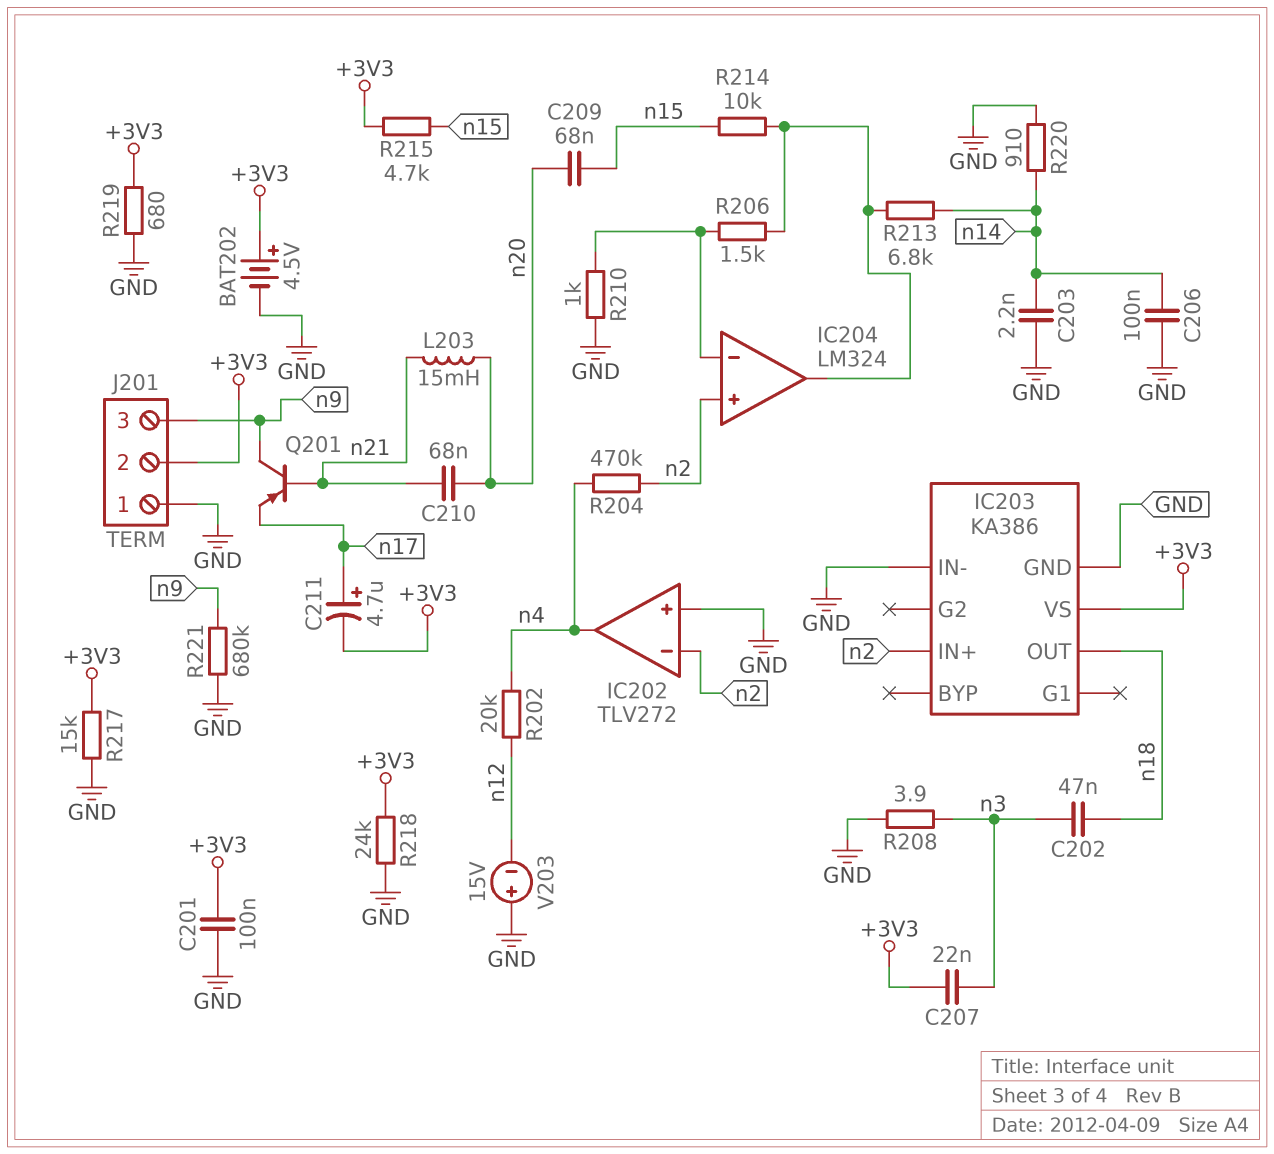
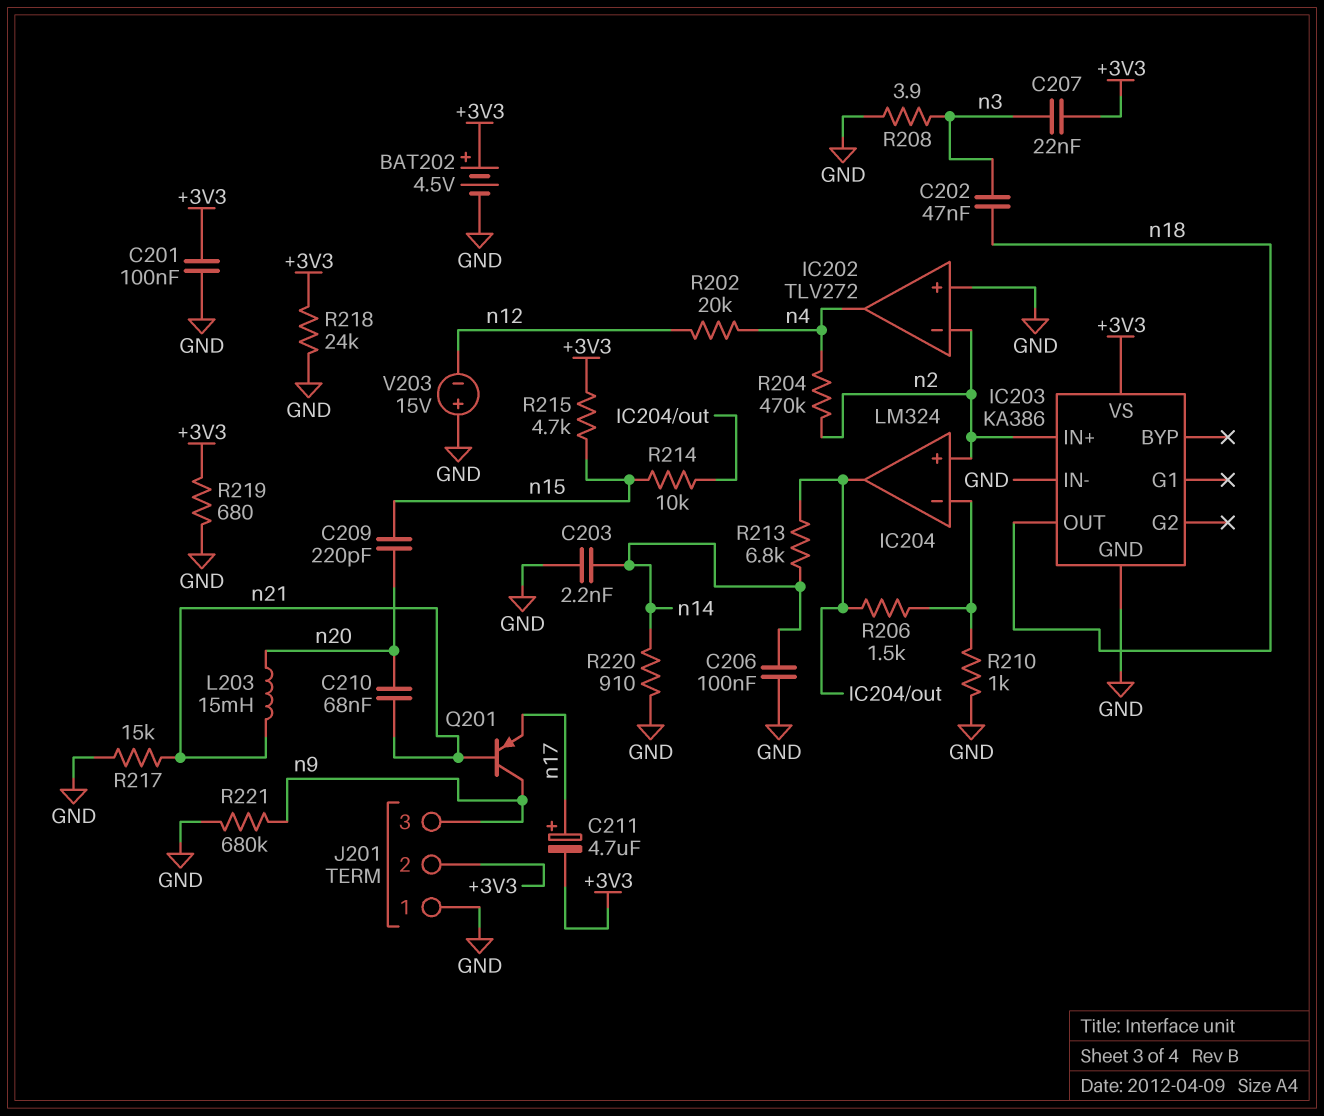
C209: 68nF (n15, n20) -> 220pF (n15, n20)
R217: 15k (+3V3, GND) -> 15k (GND, n21)

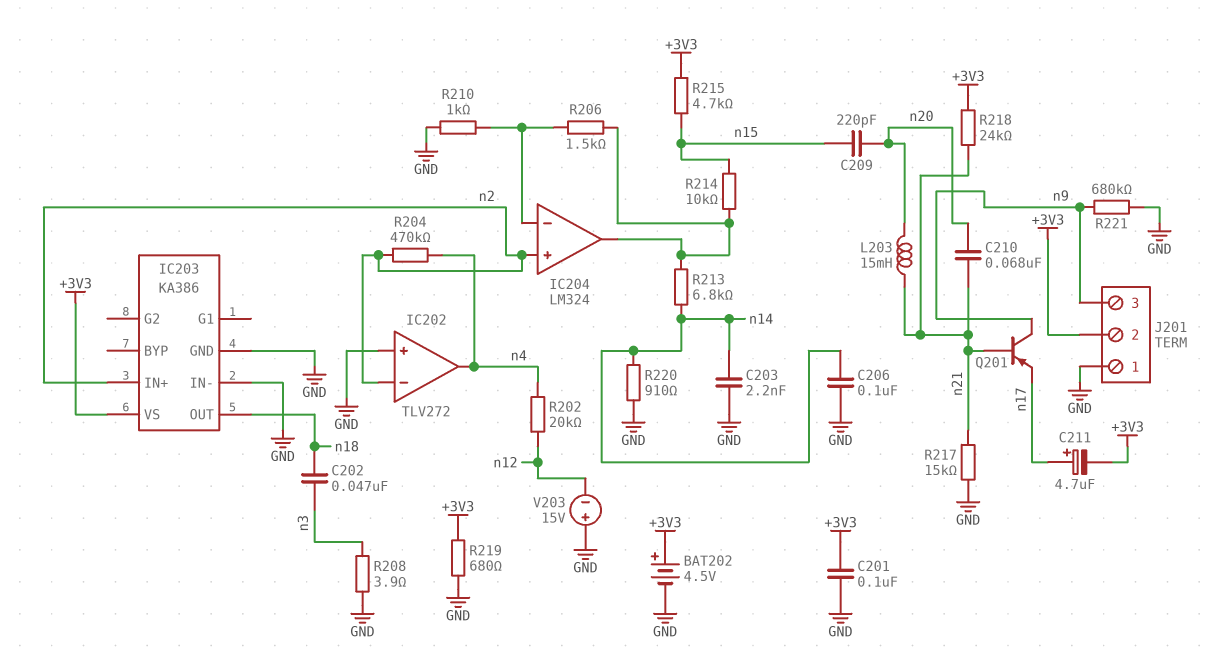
C207: 22nF (+3V3, n3) -> none
R218: 24k (+3V3, GND) -> 24k (+3V3, n21)

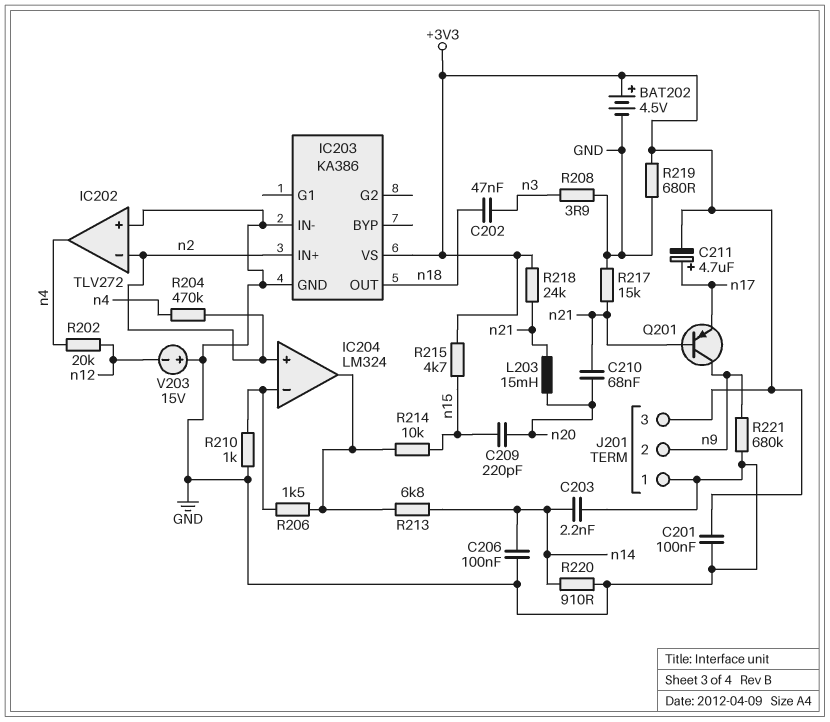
J201 pin 2: +3V3 -> n9
J201 pin 3: n9 -> +3V3

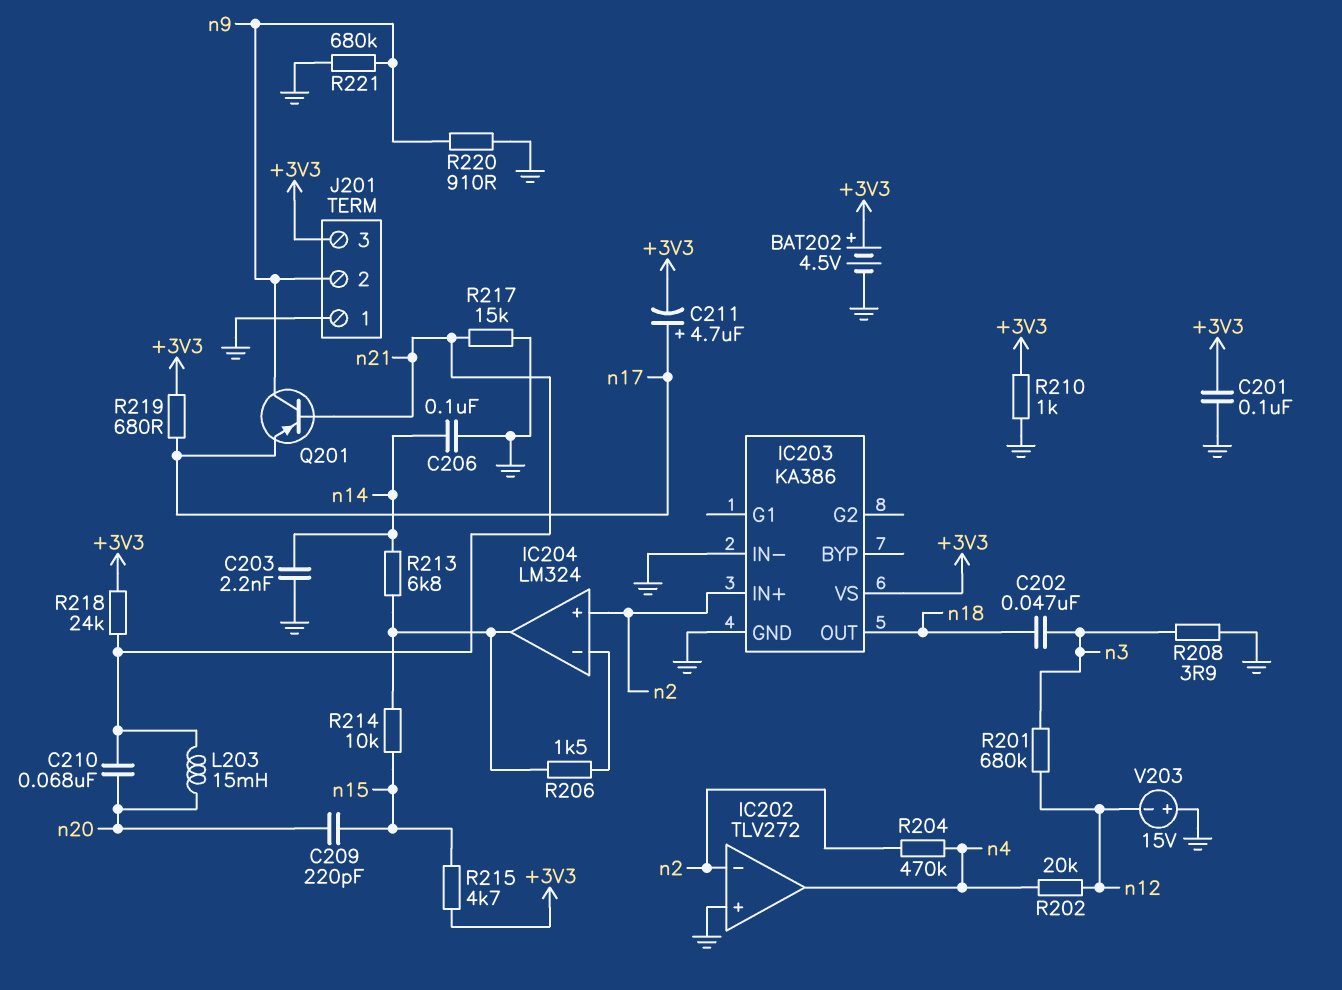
R201: none -> 680k (n3, n12)
R210: 1k (GND, IC204/in-) -> 1k (+3V3, GND)
R219: 680 (+3V3, GND) -> 680 (+3V3, n17)
R220: 910 (GND, n14) -> 910 (GND, n9)

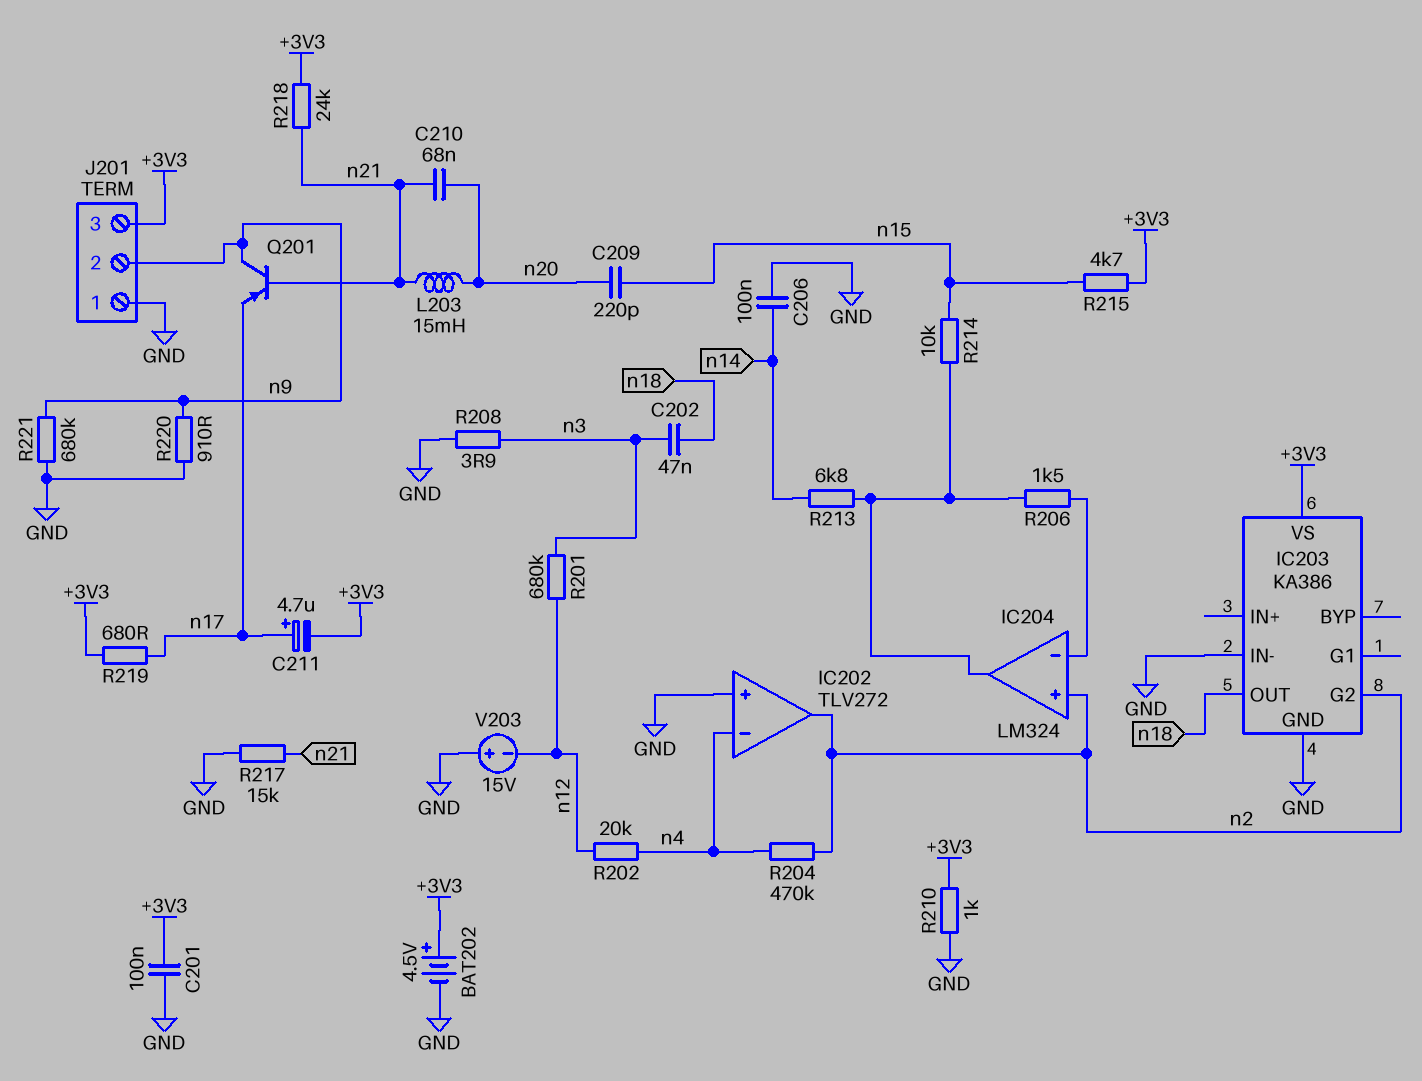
C203: 2.2nF (GND, n14) -> none
IC202 pin in-: n2 -> n4
IC202 pin out: n4 -> n2
IC203 pin G2: none -> n2
IC203 pin IN+: n2 -> none

